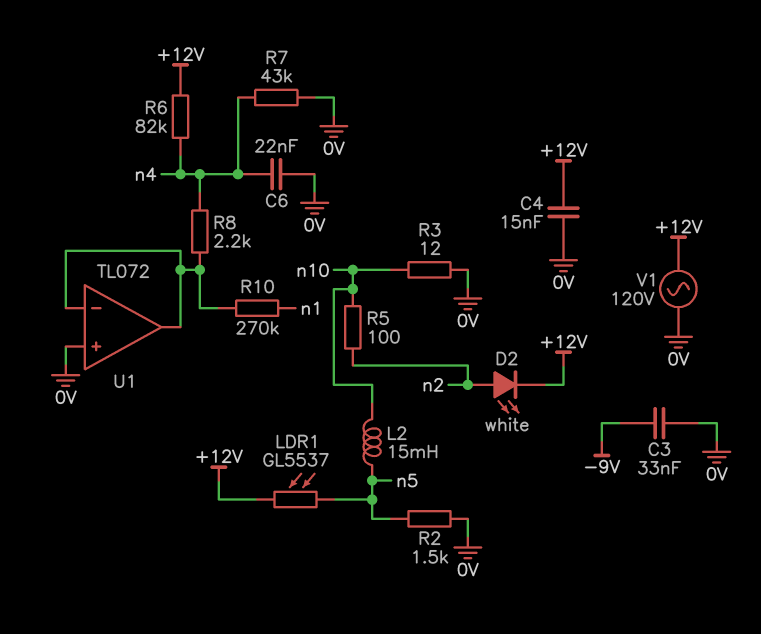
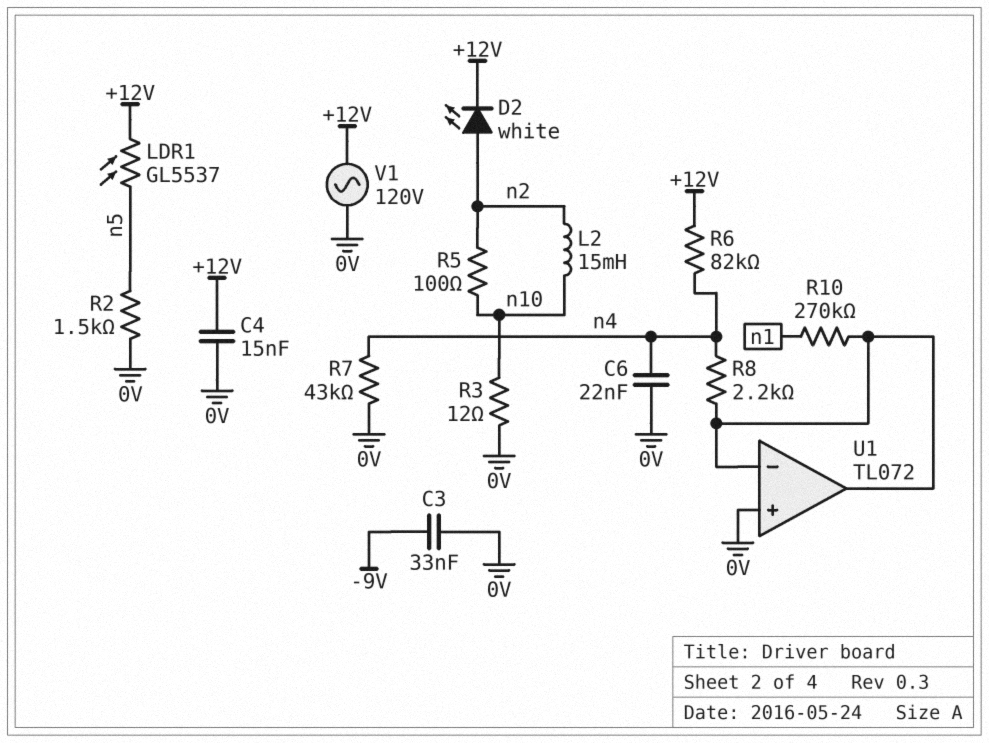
L2: 15mH (n5, n10) -> 15mH (n2, n10)

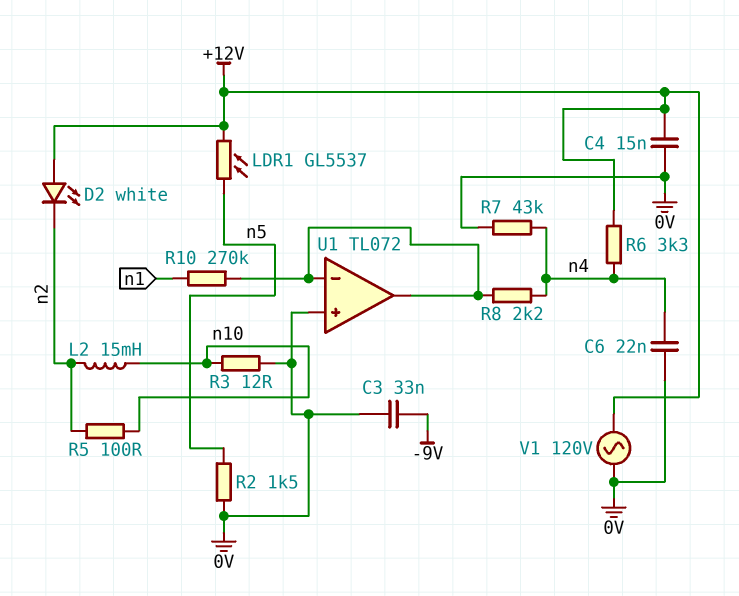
D2: LED white (A n2, K +12V) -> LED white (A +12V, K n2)
R6: 82k (+12V, n4) -> 3.3k (+12V, n4)

